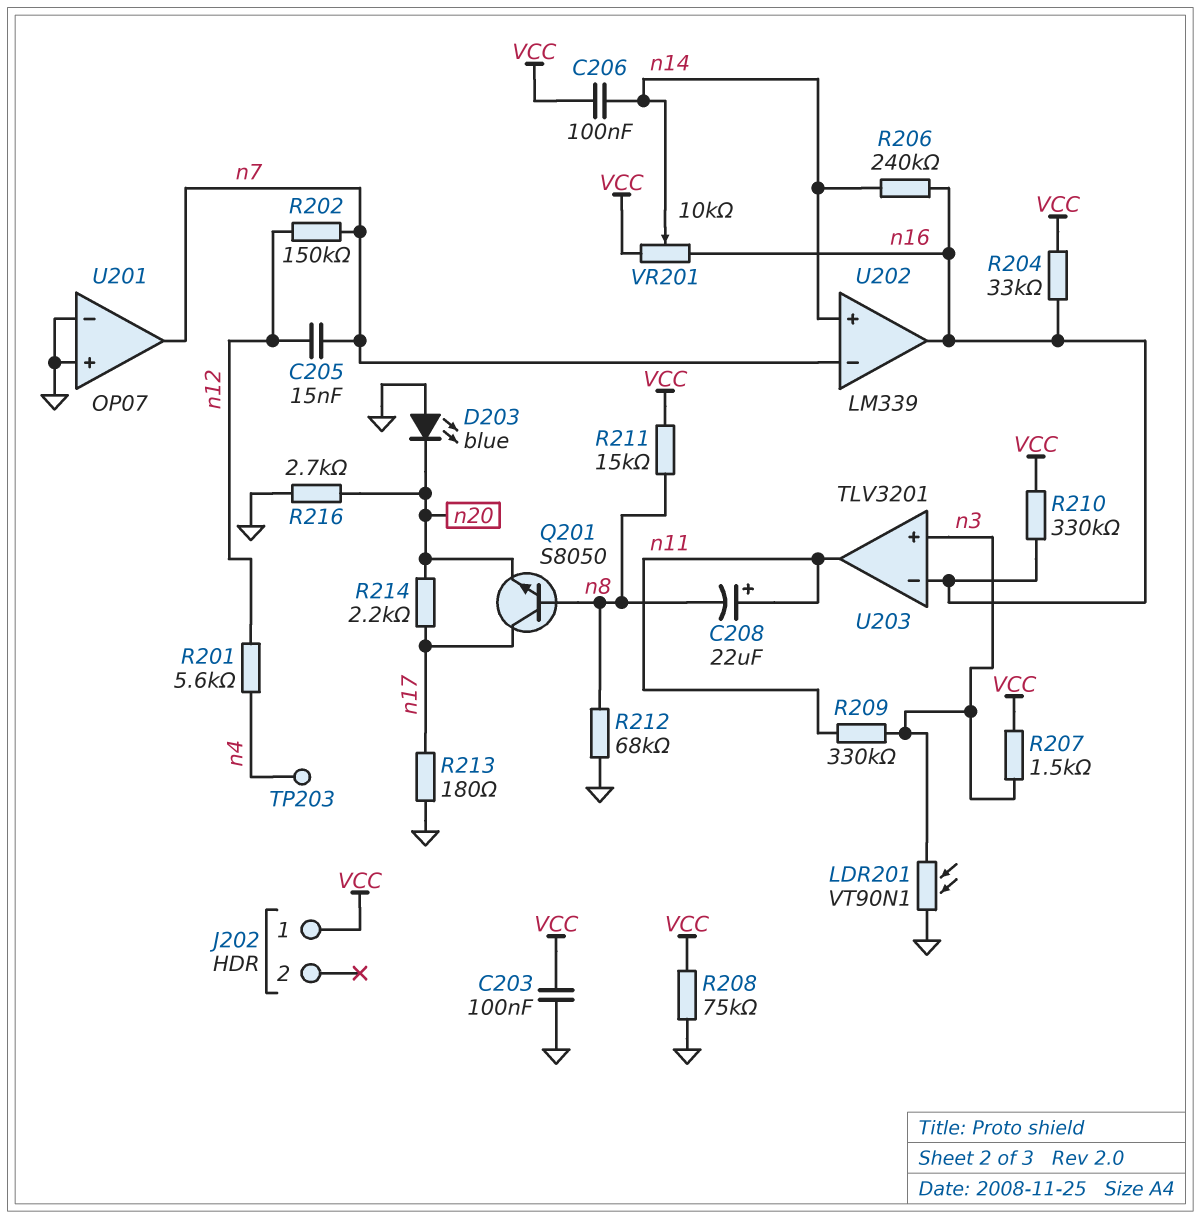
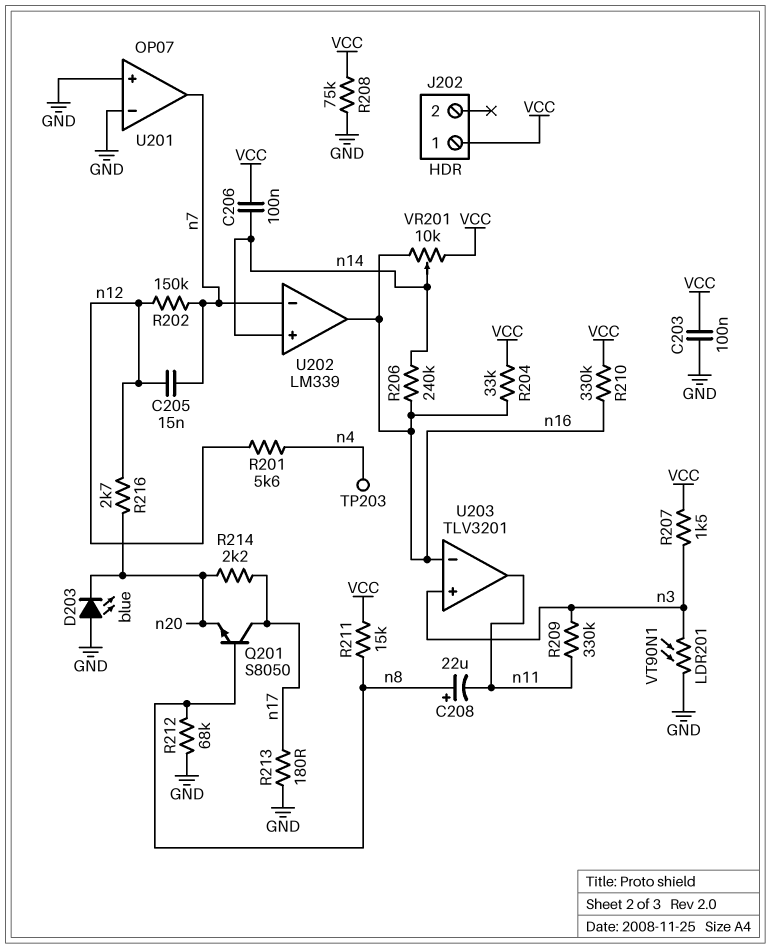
C208: 22uF (plus n11, minus n8) -> 22uF (plus n8, minus n11)
R216: 2.7k (GND, n20) -> 2.7k (n12, n20)

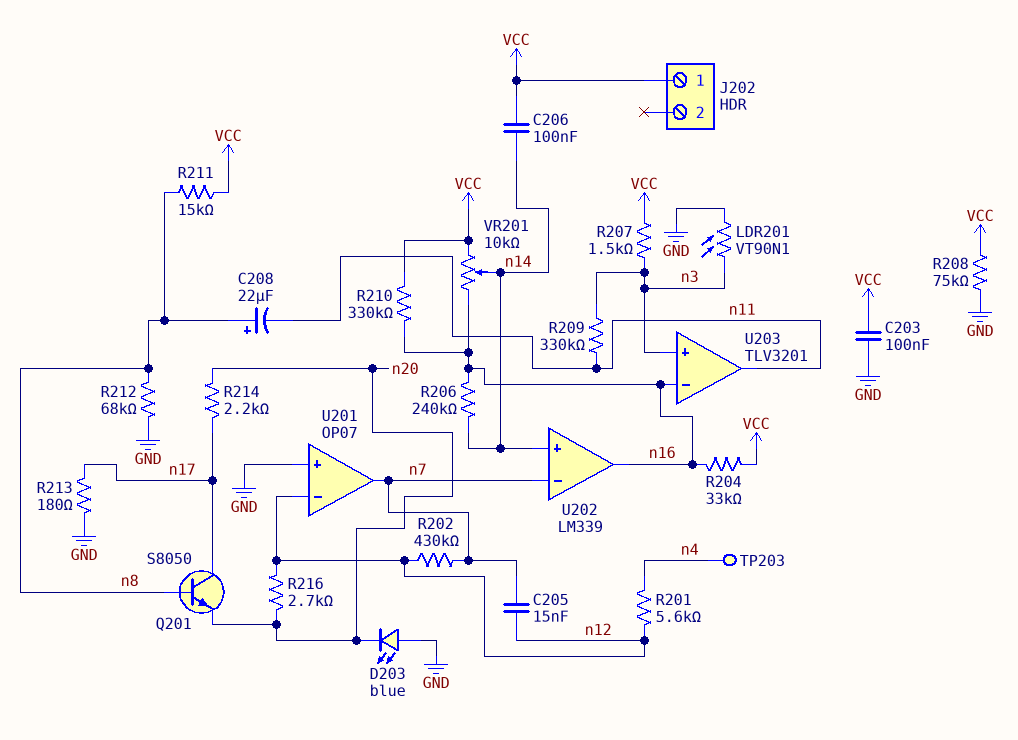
R202: 150k (n7, n12) -> 430k (n7, n12)
U201 pin in-: GND -> n12

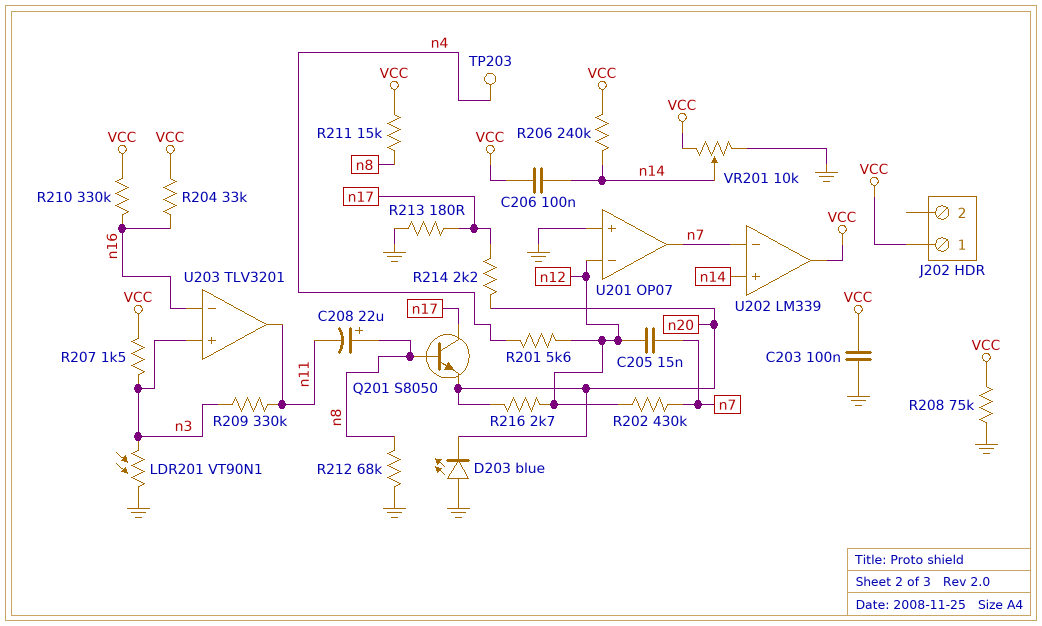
R206: 240k (n14, n16) -> 240k (VCC, n14)
U202 pin out: n16 -> VCC
VR201: 10k (VCC, n16, wiper n14) -> 10k (GND, VCC, wiper n14)

